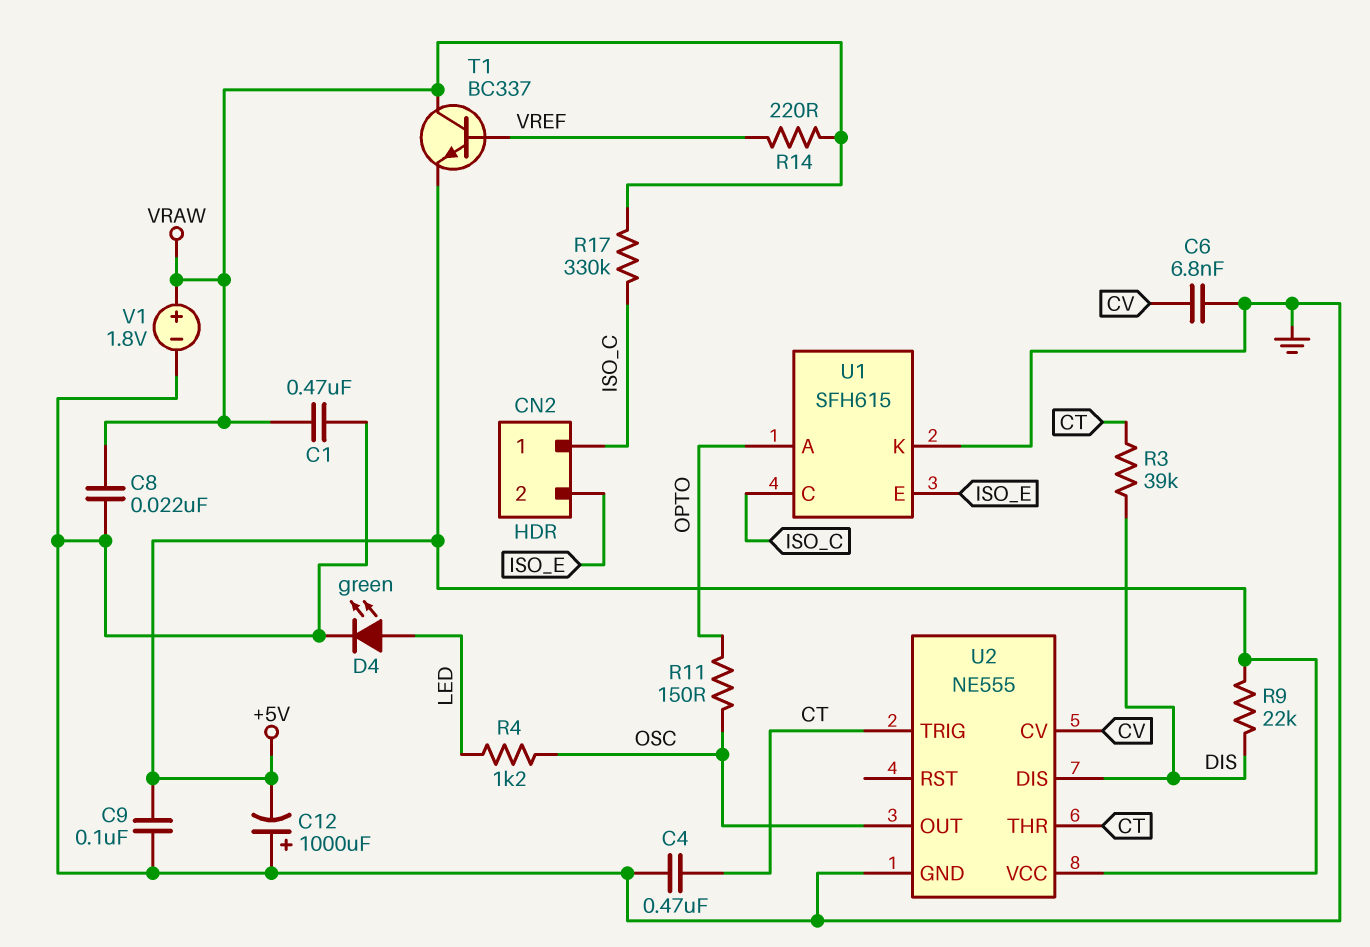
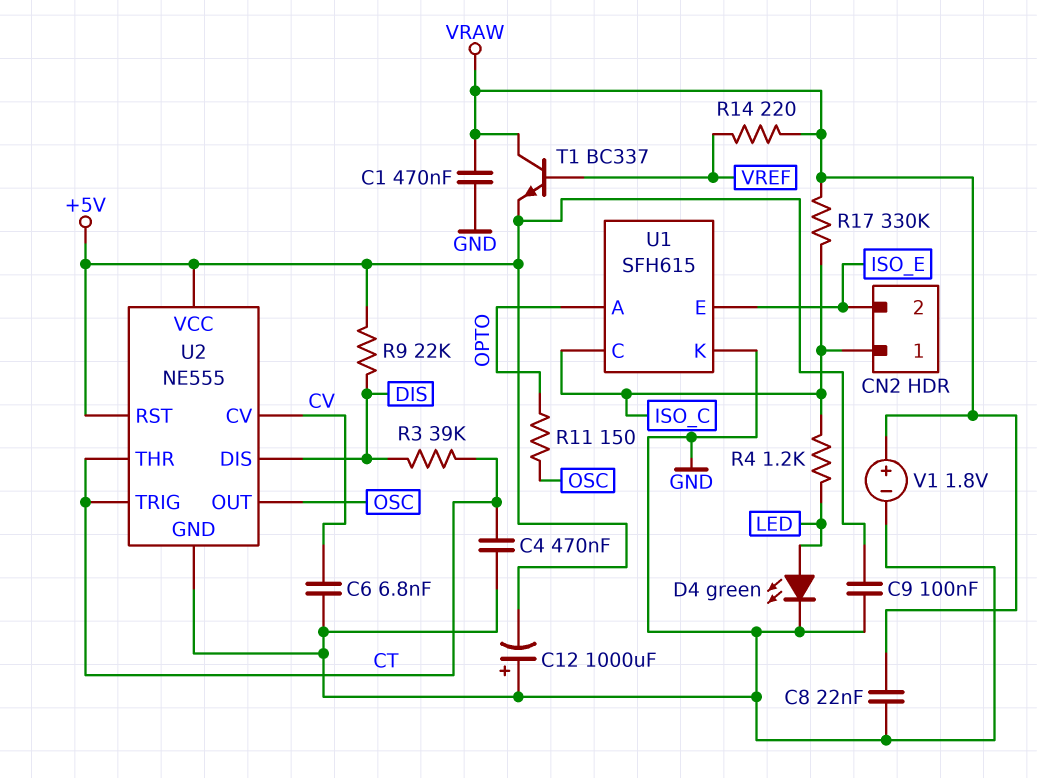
R4: 1.2k (LED, OSC) -> 1.2k (ISO_C, LED)
U2 pin RST: none -> +5V

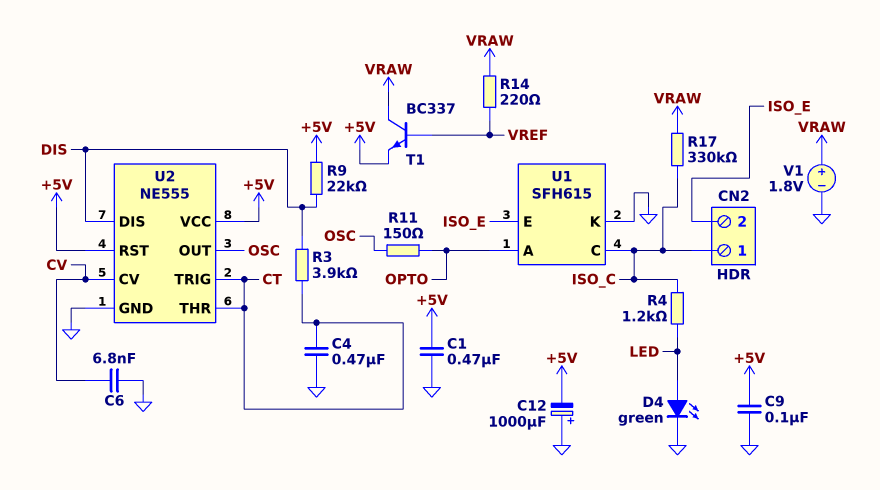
C1: 470nF (GND, VRAW) -> 470nF (+5V, GND)
C8: 22nF (GND, VRAW) -> none
R3: 39k (CT, DIS) -> 3.9k (CT, DIS)

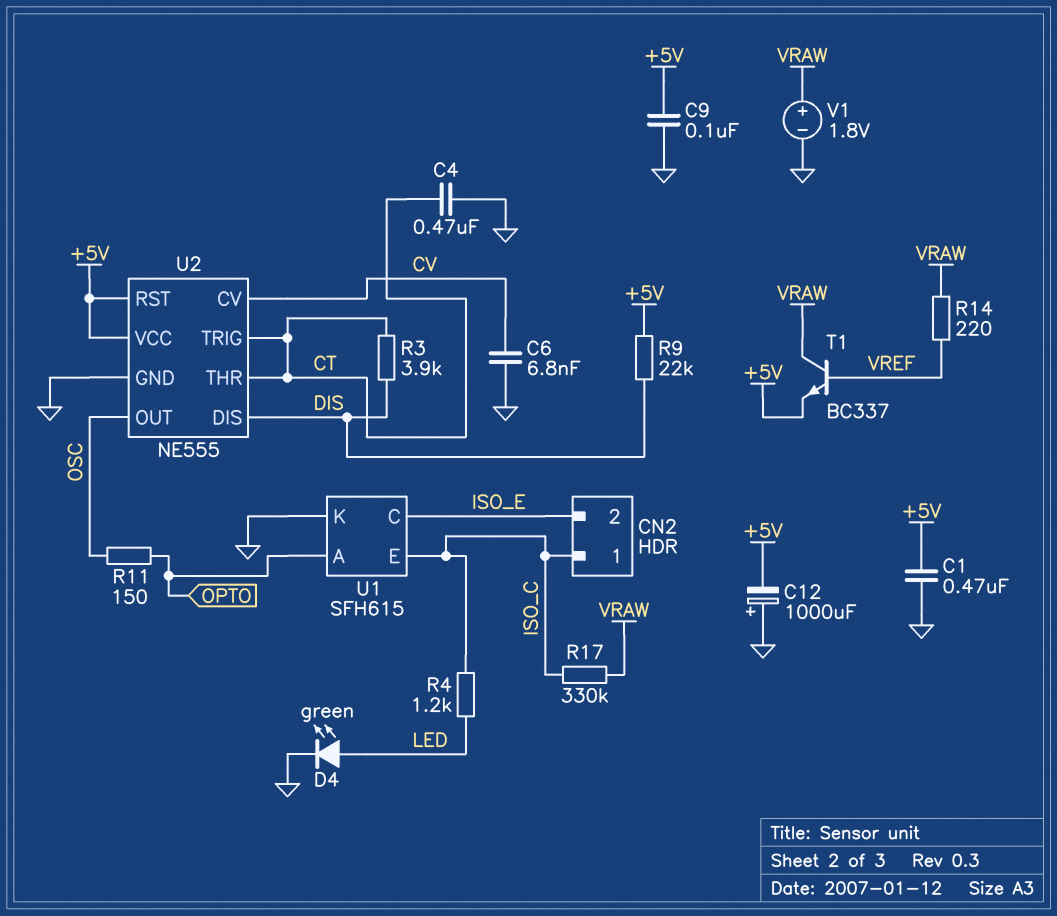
U1 pin C: ISO_C -> ISO_E
U1 pin E: ISO_E -> ISO_C

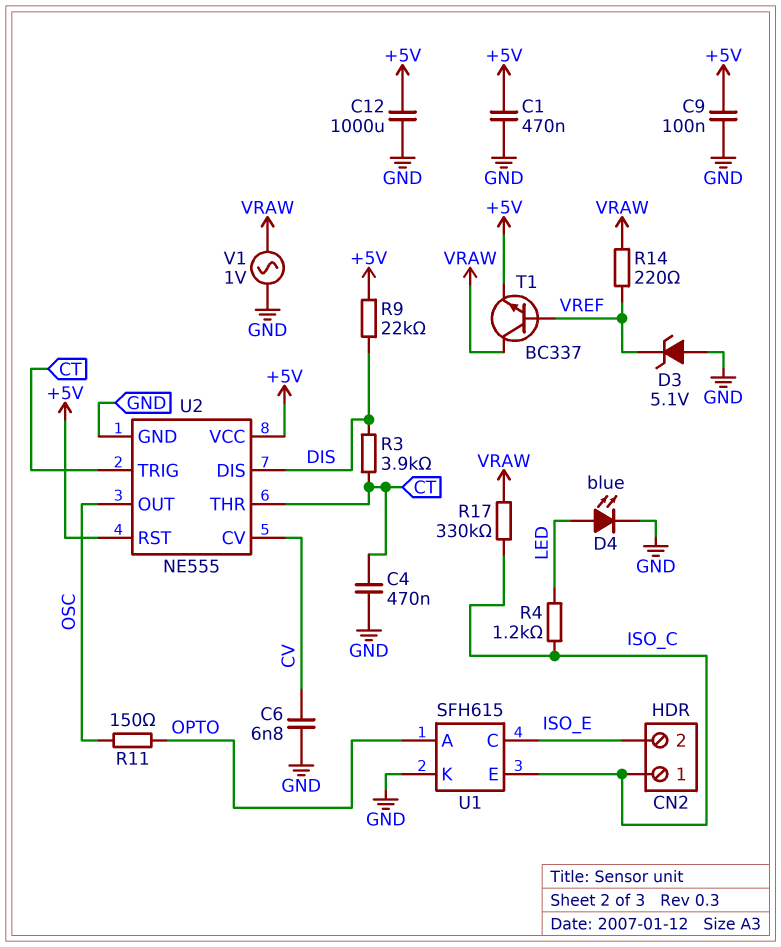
C12: 1000uF (plus GND, minus +5V) -> 1000uF (+5V, GND)
D3: none -> zener 5.1V (A GND, K VREF)
D4: LED green (A LED, K GND) -> LED blue (A LED, K GND)
V1: 1.8V (plus VRAW, minus GND) -> AC 1V (GND, VRAW)

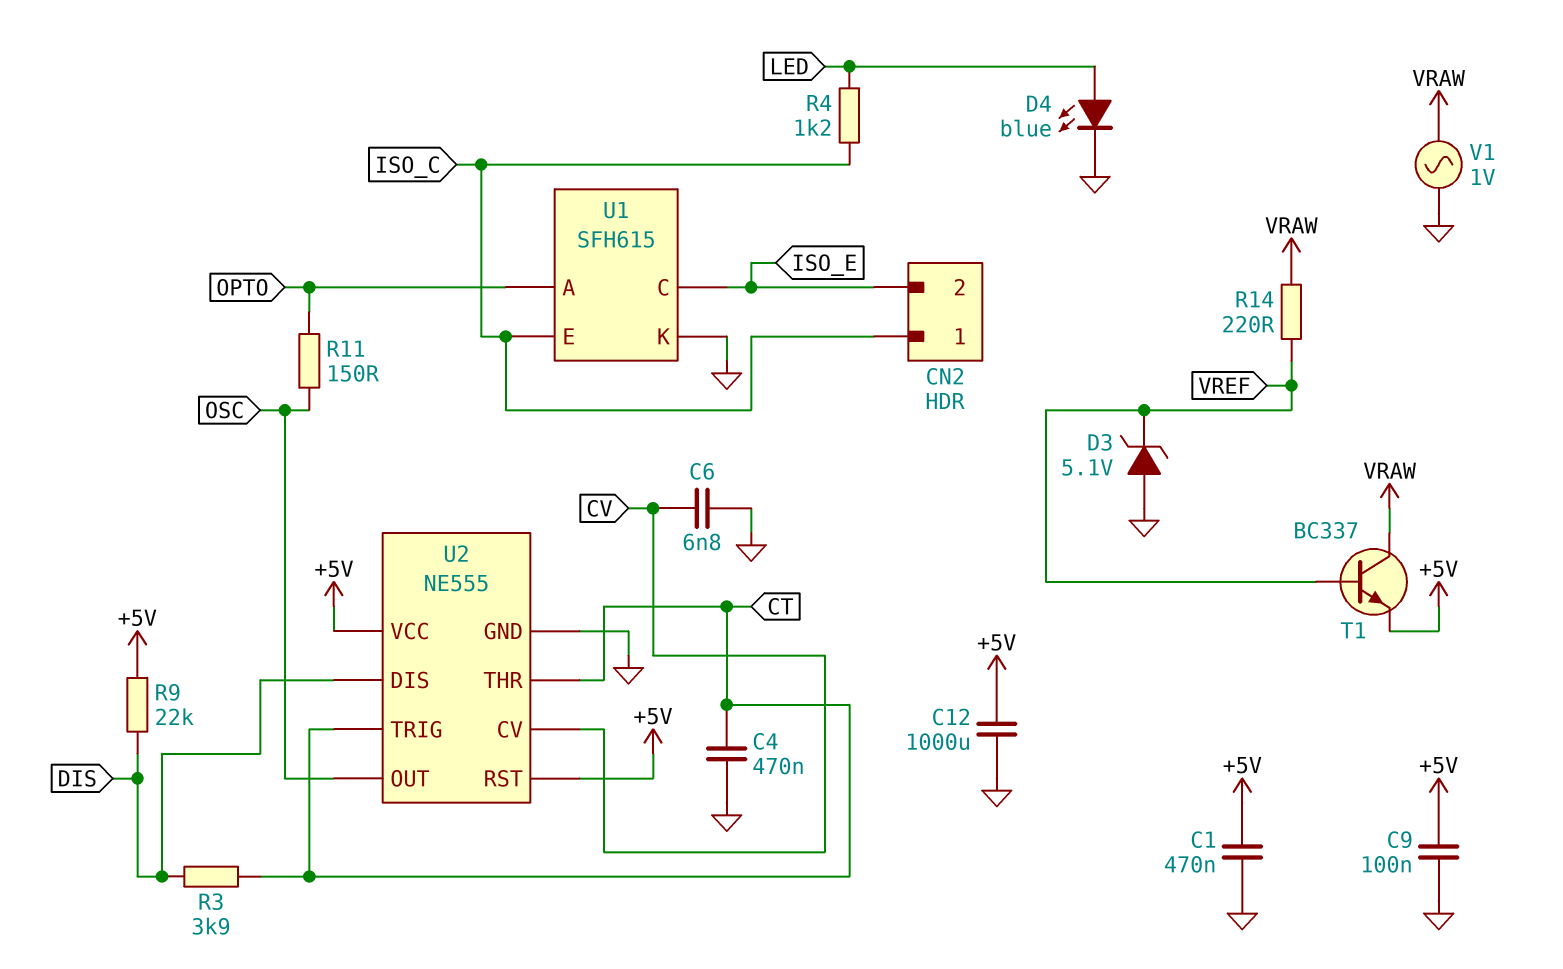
R17: 330k (ISO_C, VRAW) -> none

